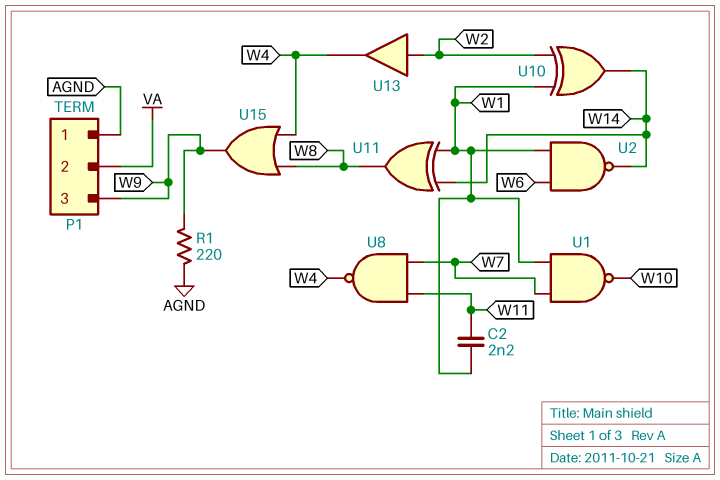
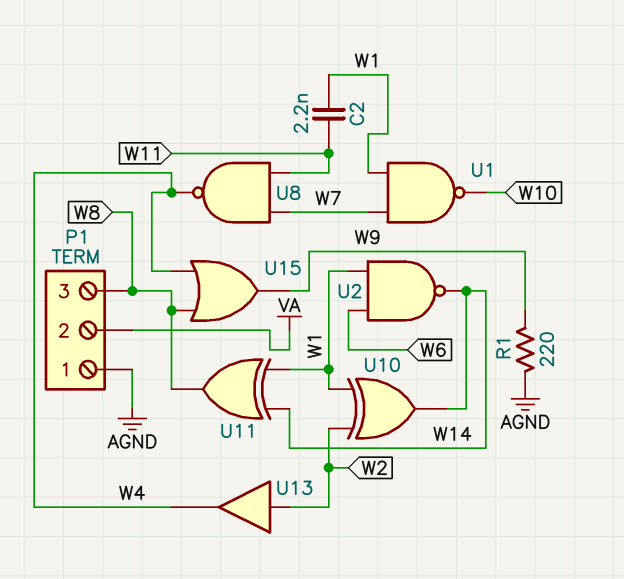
P1 pin 3: W9 -> W8

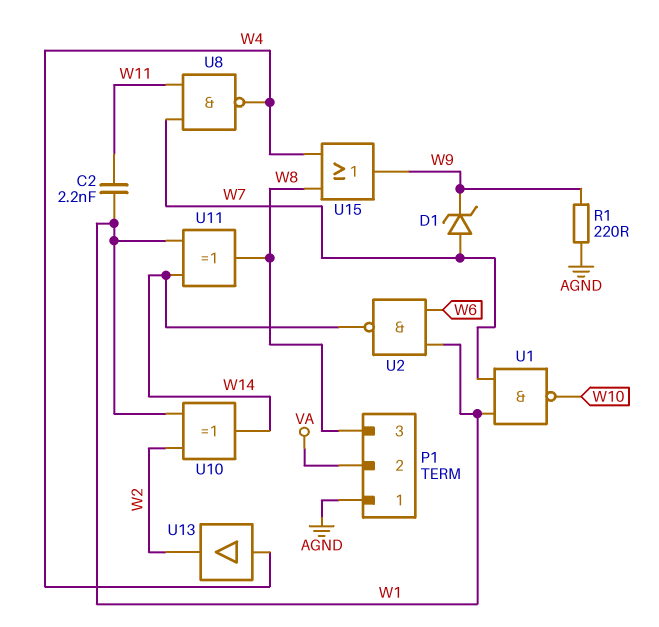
D1: none -> zener (A W7, K W9)
U13: buffer (in W2, out W4) -> buffer (in W4, out W2)

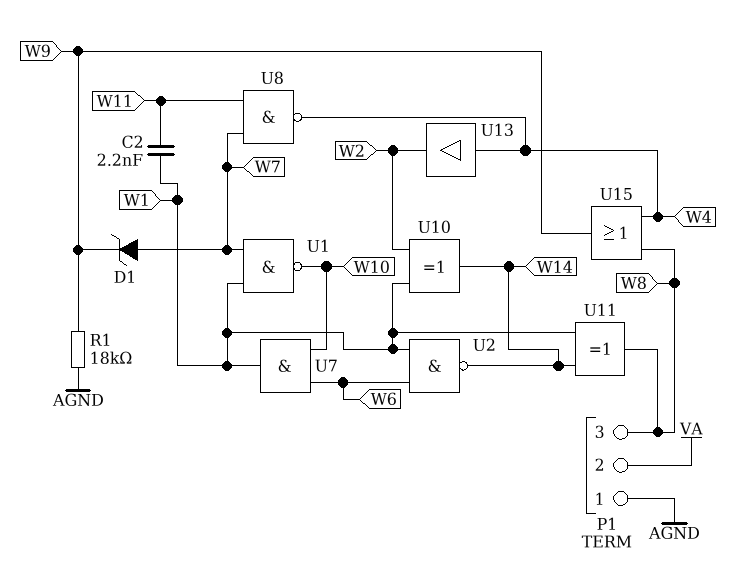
R1: 220 (AGND, W9) -> 18k (AGND, W9)
U7: none -> AND (in W6, in W10, out W1)

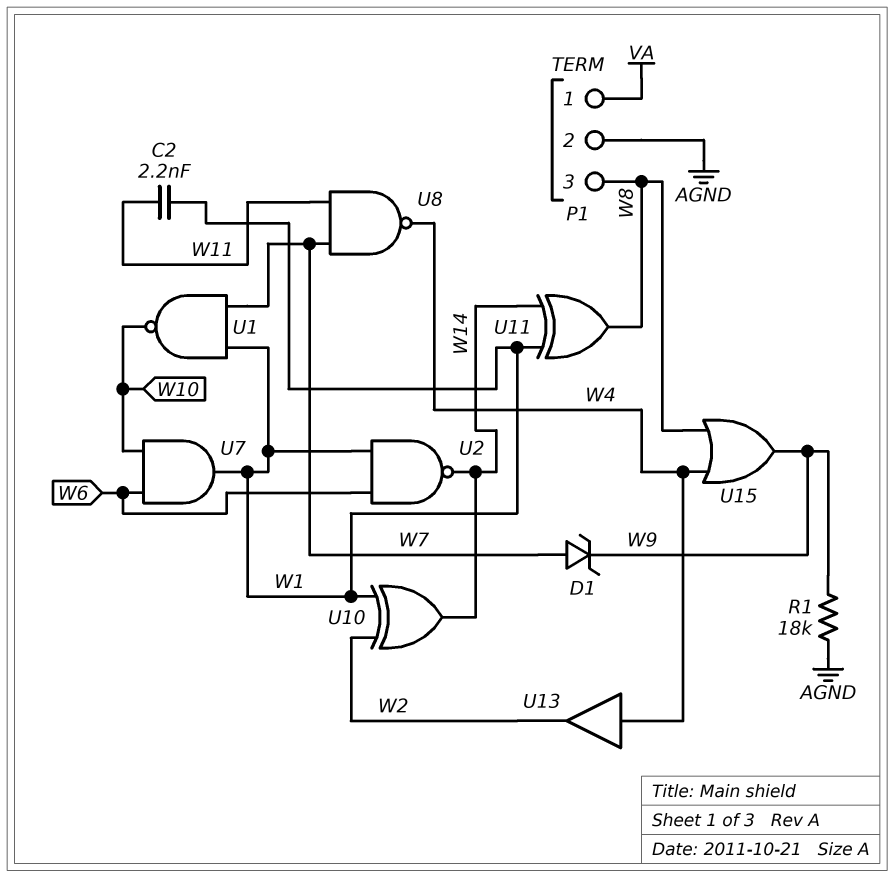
P1 pin 1: AGND -> VA
P1 pin 2: VA -> AGND

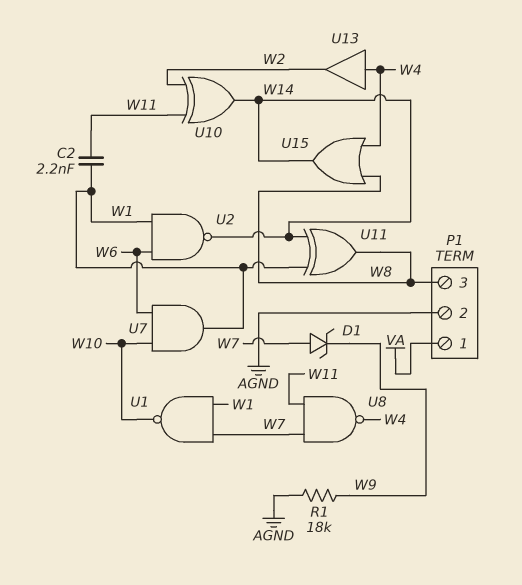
U10: XOR (in W1, in W2, out W14) -> XOR (in W2, in W11, out W14)
U15: OR (in W4, in W8, out W9) -> OR (in W4, in W8, out W14)

